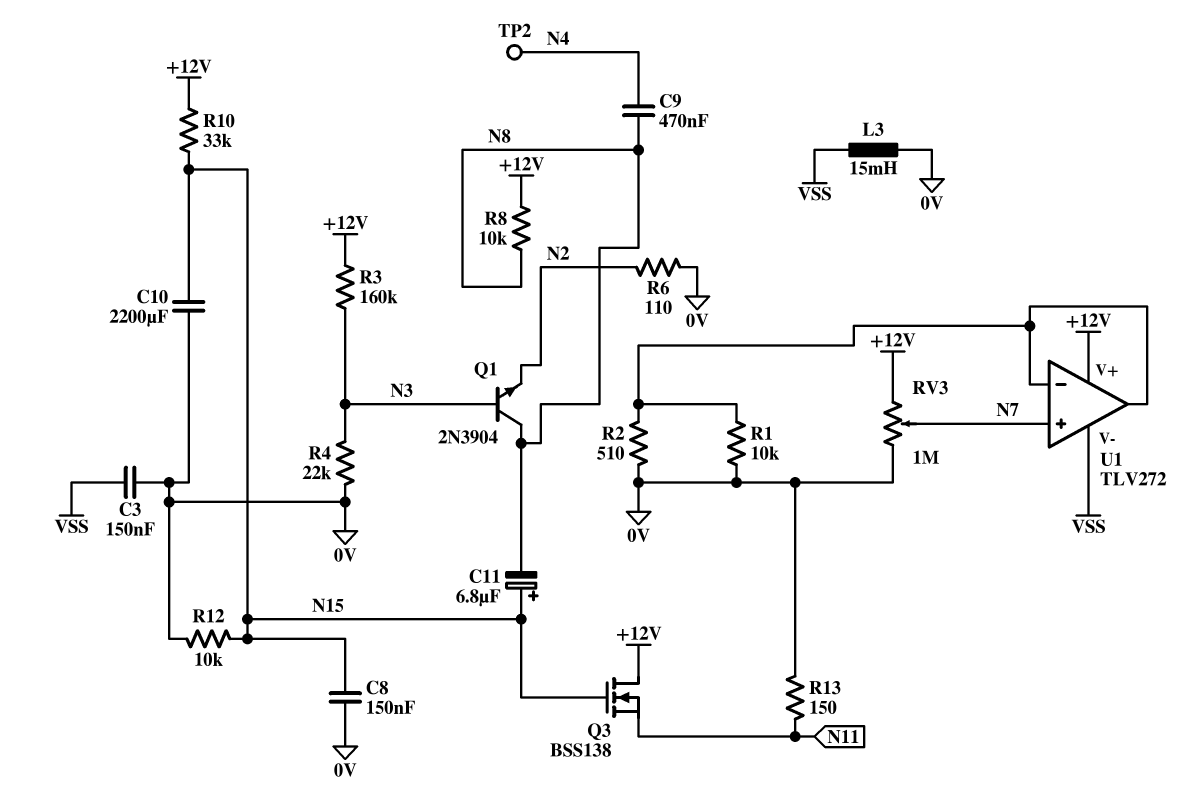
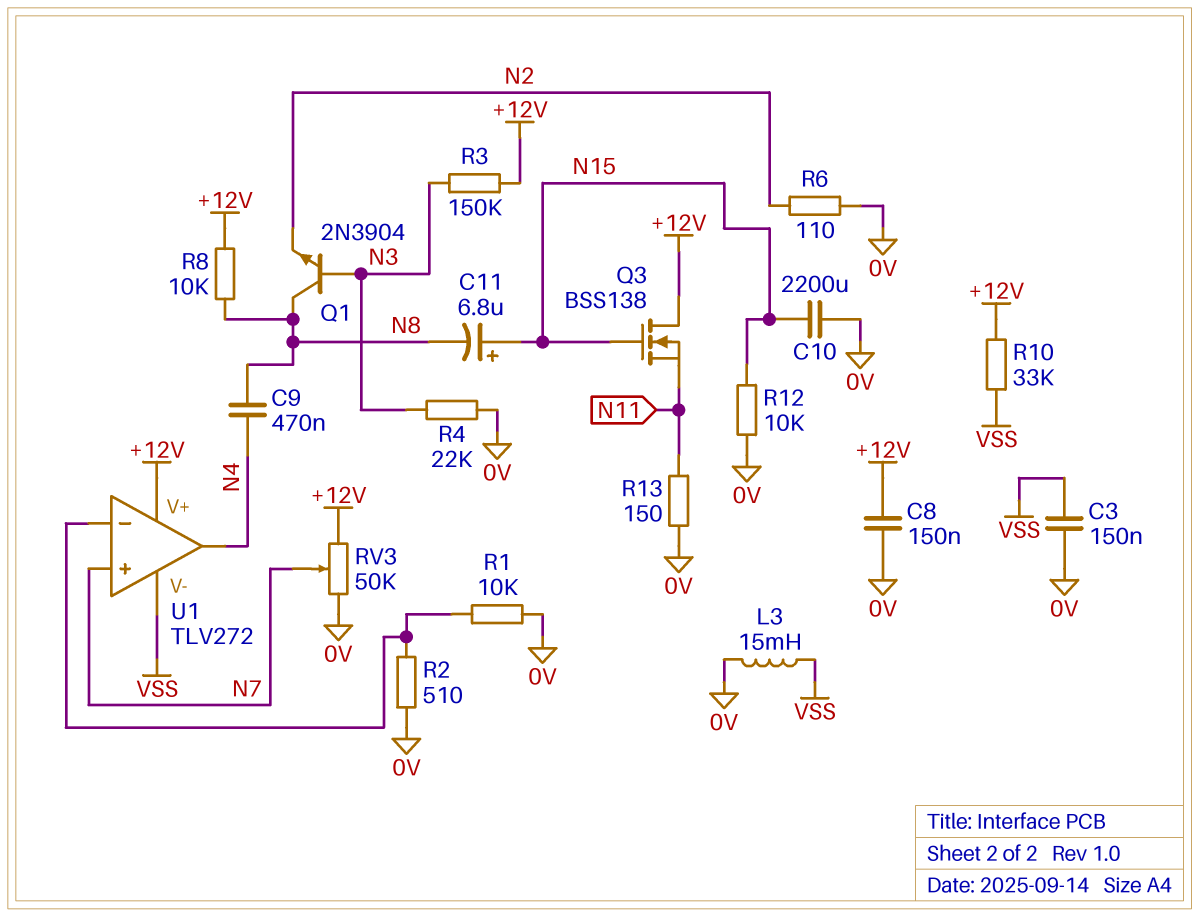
C8: 150nF (0V, N15) -> 150nF (+12V, 0V)
R3: 160k (+12V, N3) -> 150k (+12V, N3)
R10: 33k (+12V, N15) -> 33k (+12V, VSS)
RV3: 1M (+12V, 0V, wiper N7) -> 50k (+12V, 0V, wiper N7)
TP2: test point (N4) -> none
U1 pin out: U1/in- -> N4

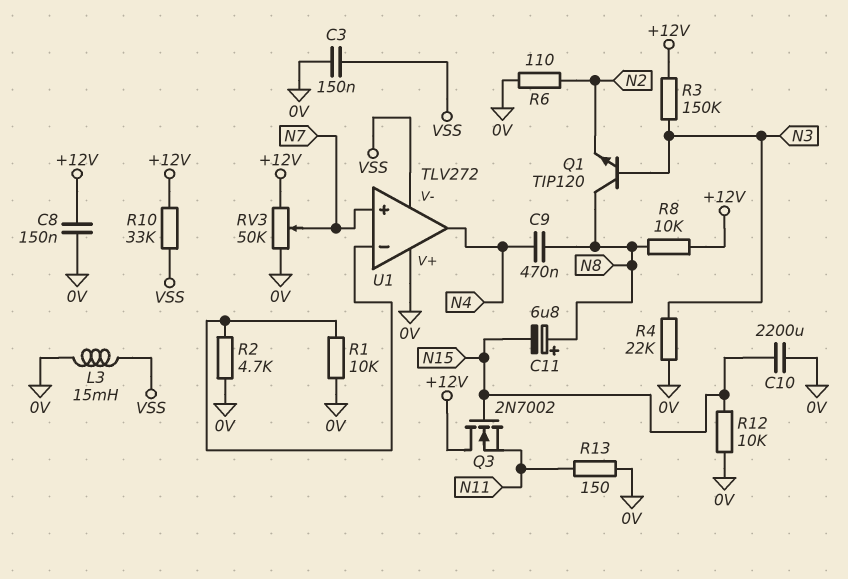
C11: 6.8uF (plus N15, minus N8) -> 6.8uF (plus N8, minus N15)
Q1: NPN 2N3904 (B N3, C N8, E N2) -> NPN TIP120 (B N3, C N8, E N2)
Q3: NMOS BSS138 (G N15, D +12V, S N11) -> NMOS 2N7002 (G N15, D +12V, S N11)
R2: 510 (0V, U1/in-) -> 4.7k (0V, U1/in-)
U1 pin V+: +12V -> 0V

